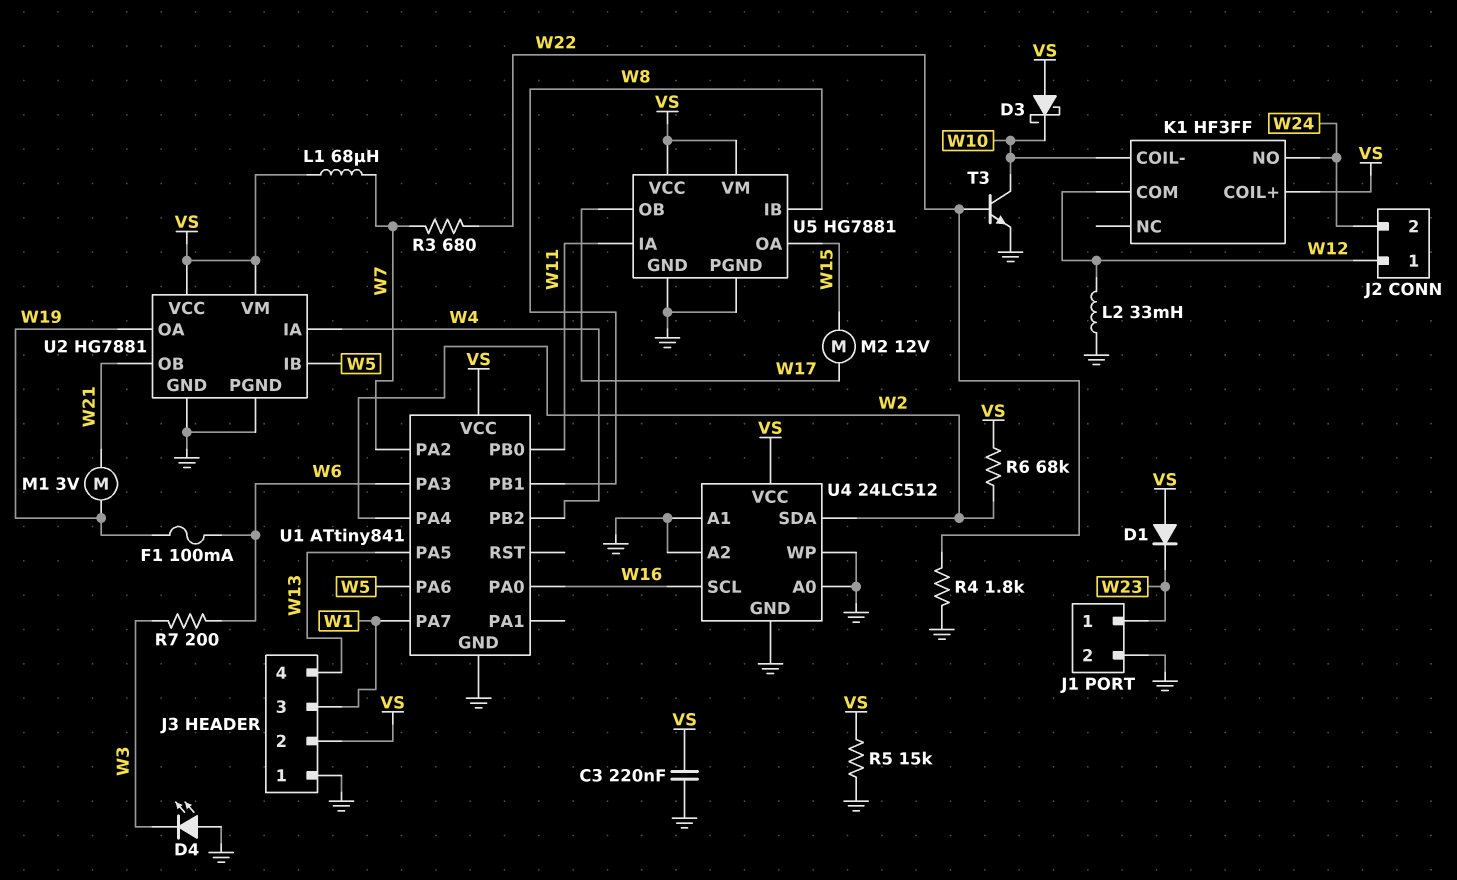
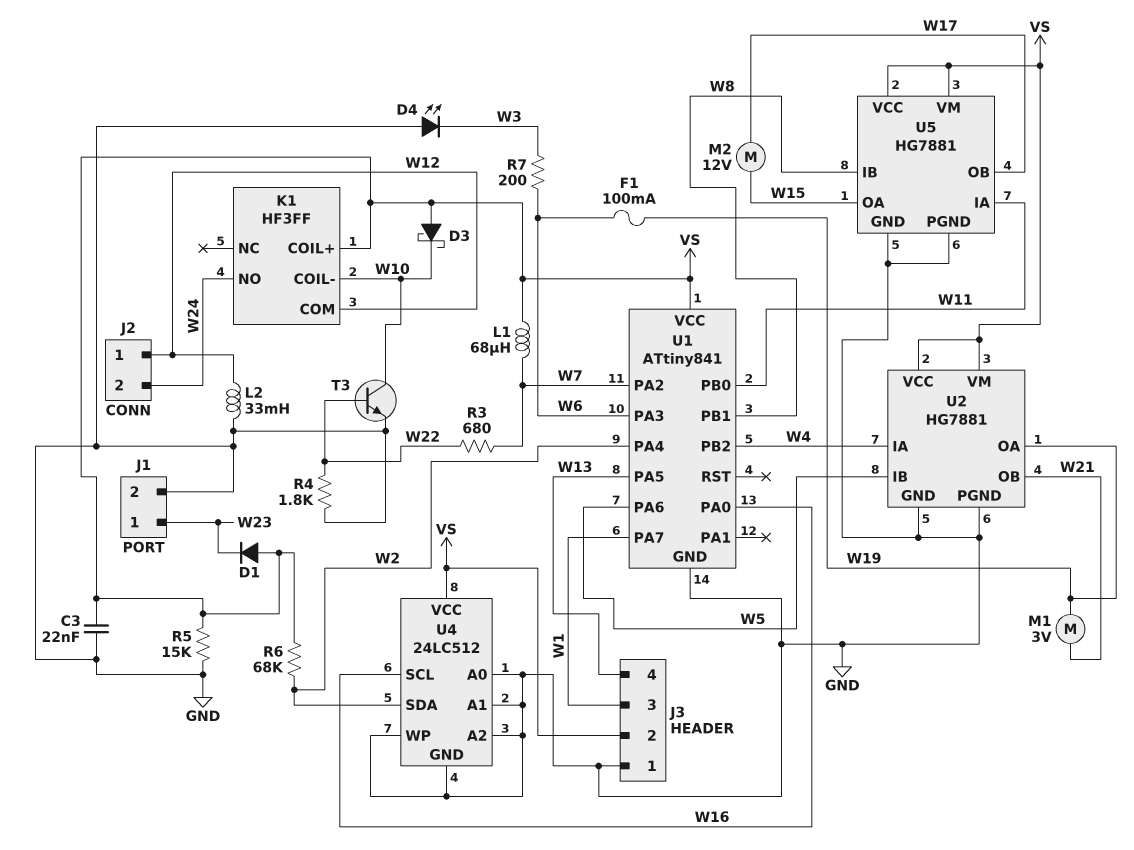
C3: 220nF (GND, VS) -> 22nF (GND, VS)

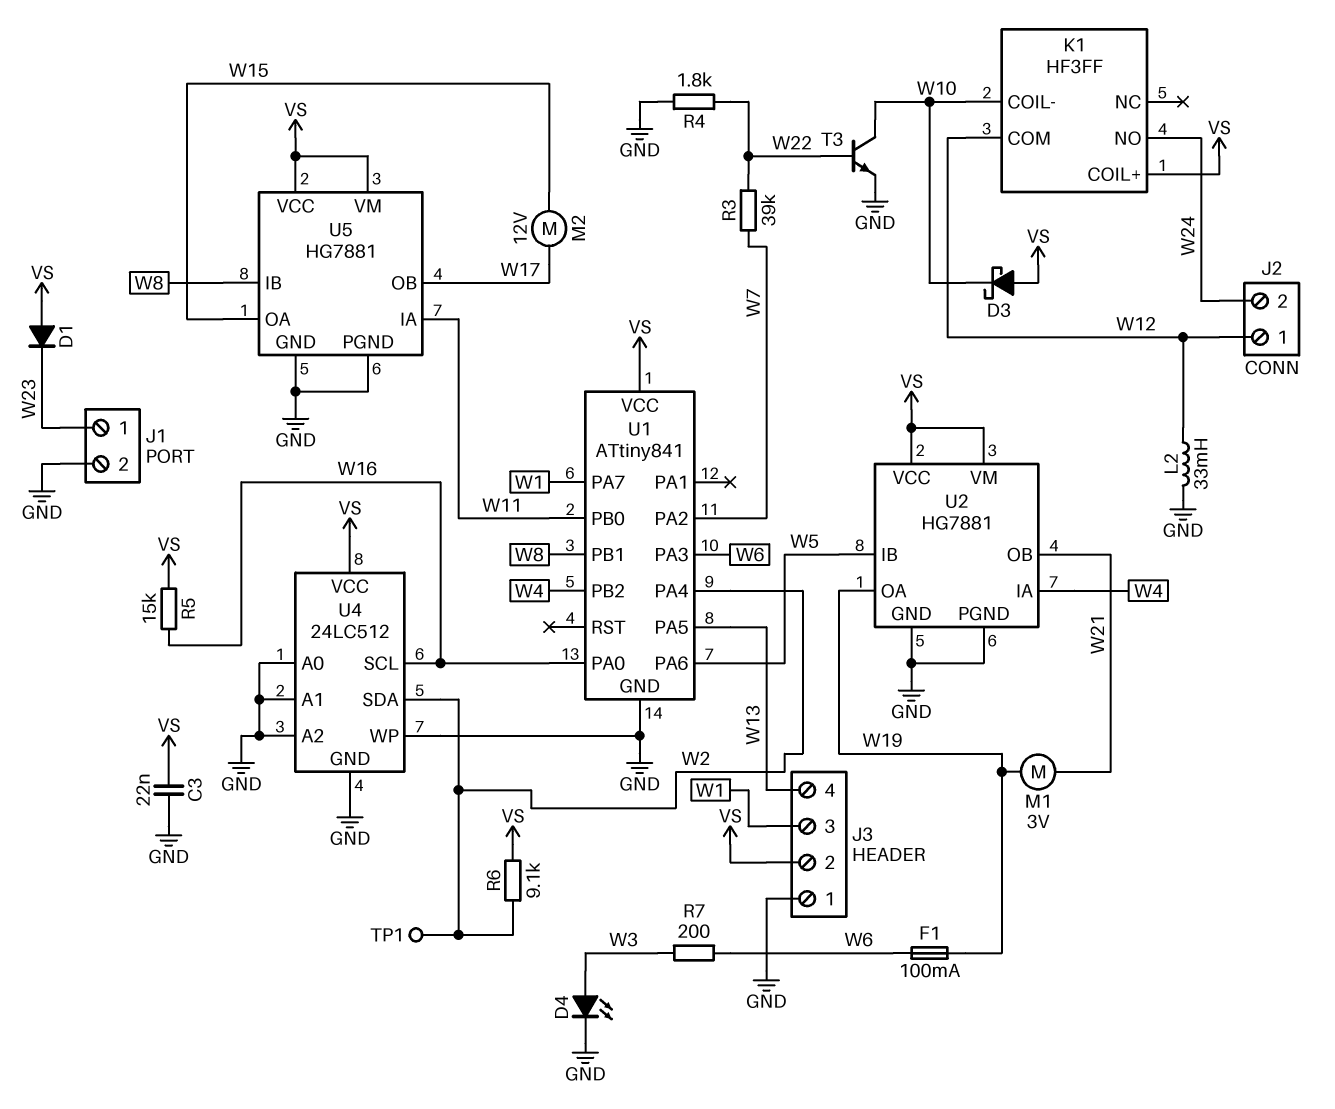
D4: LED (A GND, K W3) -> LED (A W3, K GND)
L1: 68uH (VS, W7) -> none
R3: 680 (W7, W22) -> 39k (W7, W22)
R5: 15k (GND, VS) -> 15k (VS, W16)
R6: 68k (VS, W2) -> 9.1k (VS, W2)
TP1: none -> test point (W2)

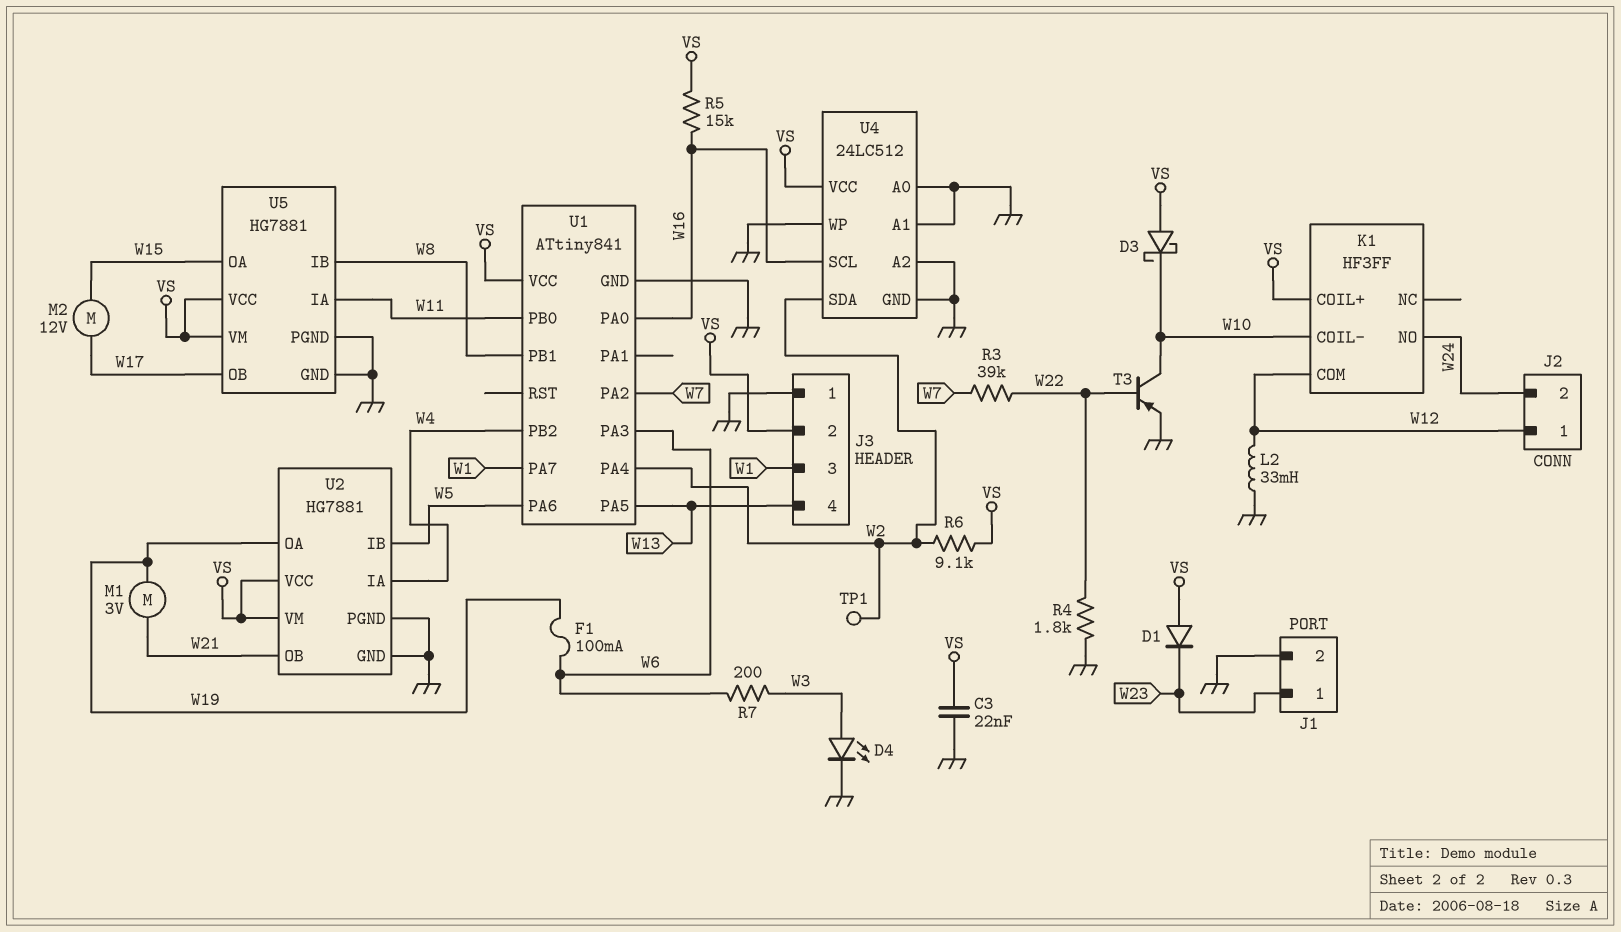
T3: NPN (B W22, C W10, E GND) -> PNP (B W22, C W10, E GND)

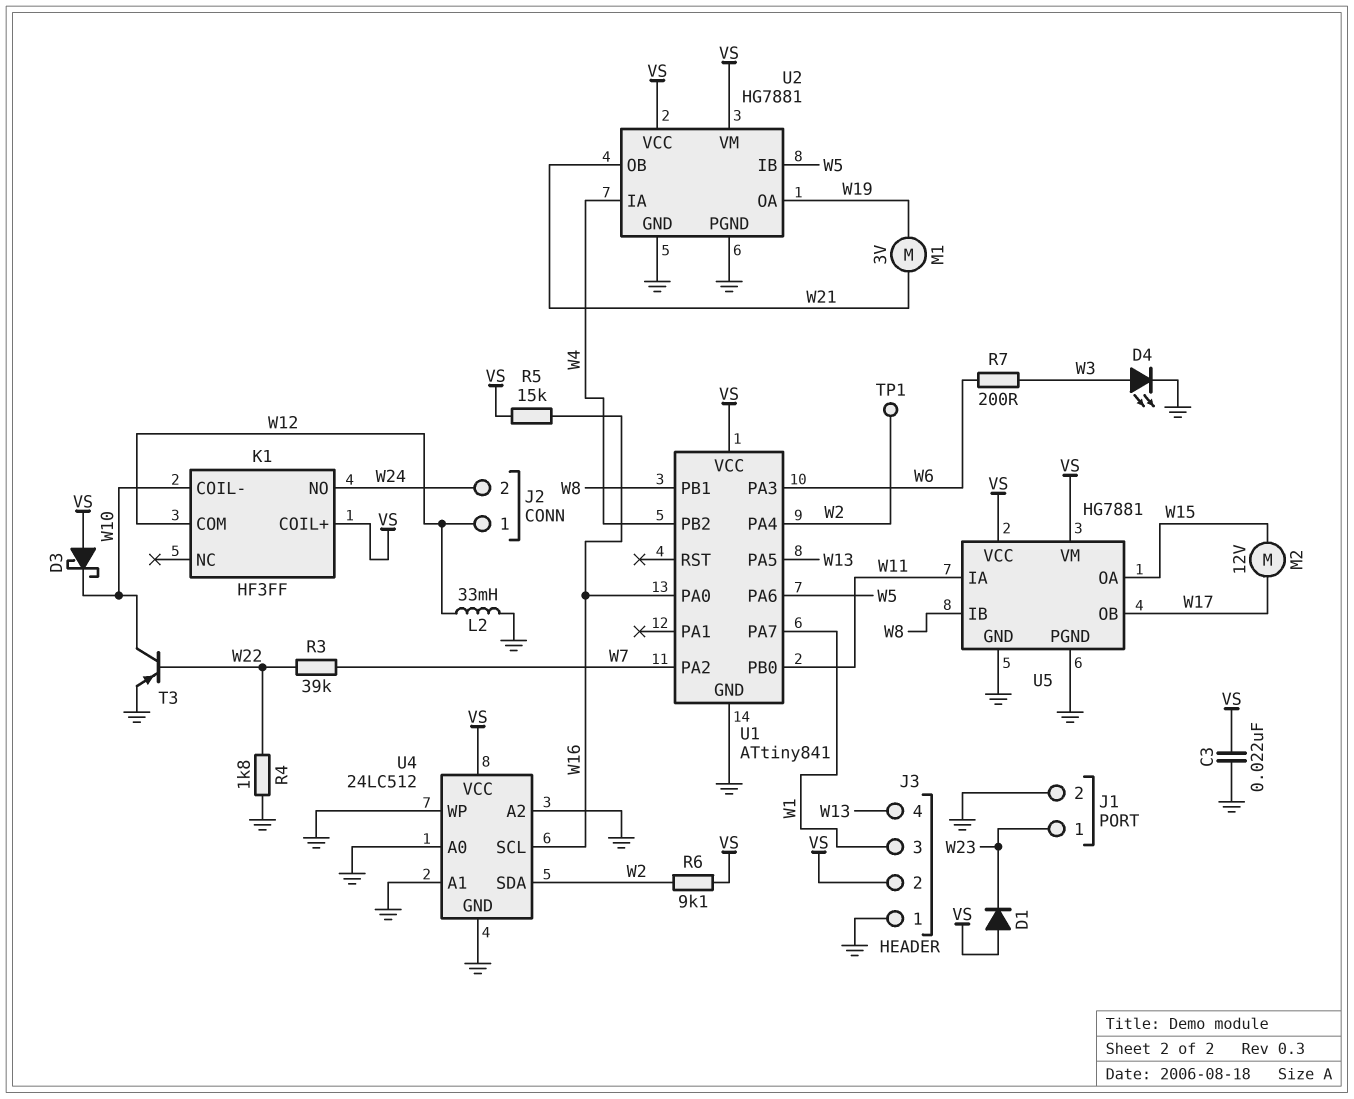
F1: 100mA (W6, W19) -> none

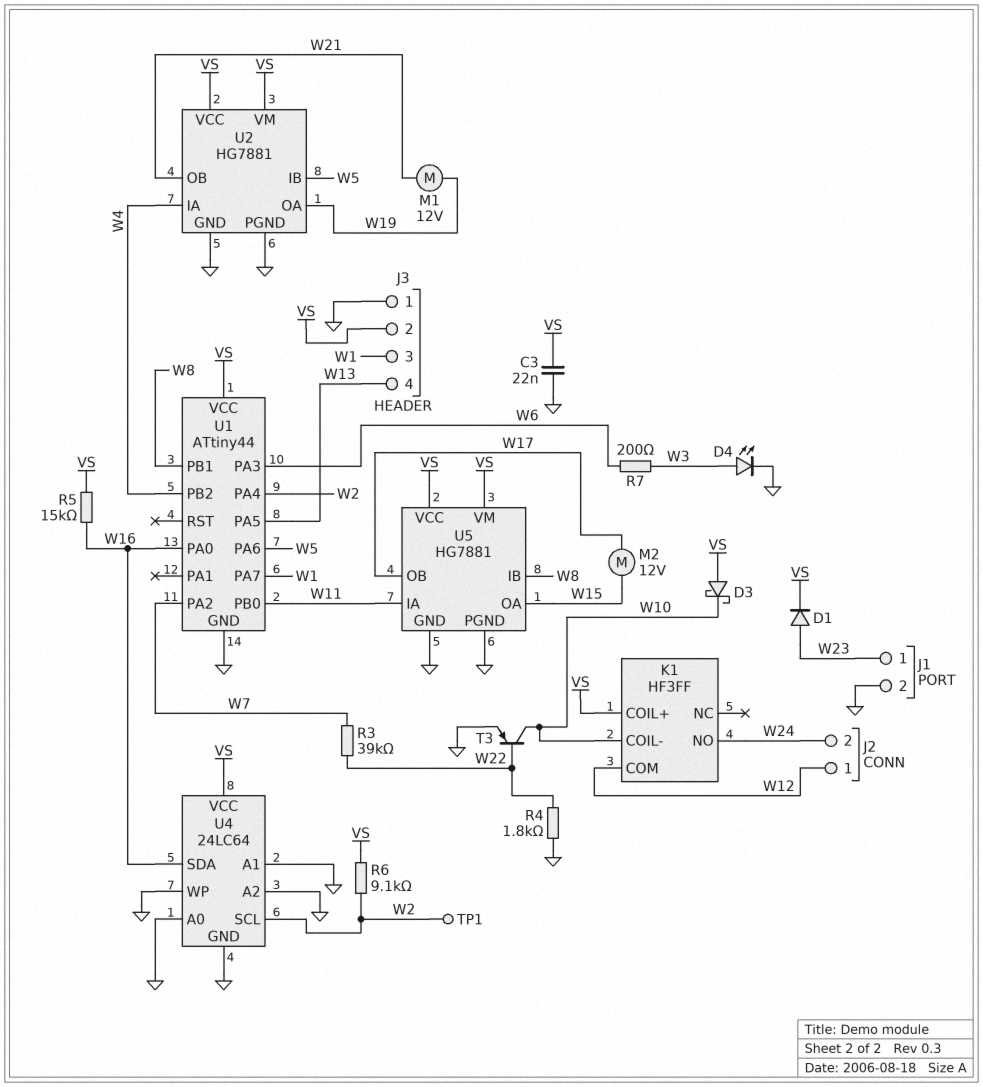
D1: diode (A VS, K W23) -> diode (A W23, K VS)
L2: 33mH (GND, W12) -> none
M1: motor 3V (W19, W21) -> motor 12V (W19, W21)
U1: ATtiny841 -> ATtiny44
U4: 24LC512 -> 24LC64
U4 pin SCL: W16 -> W2
U4 pin SDA: W2 -> W16

